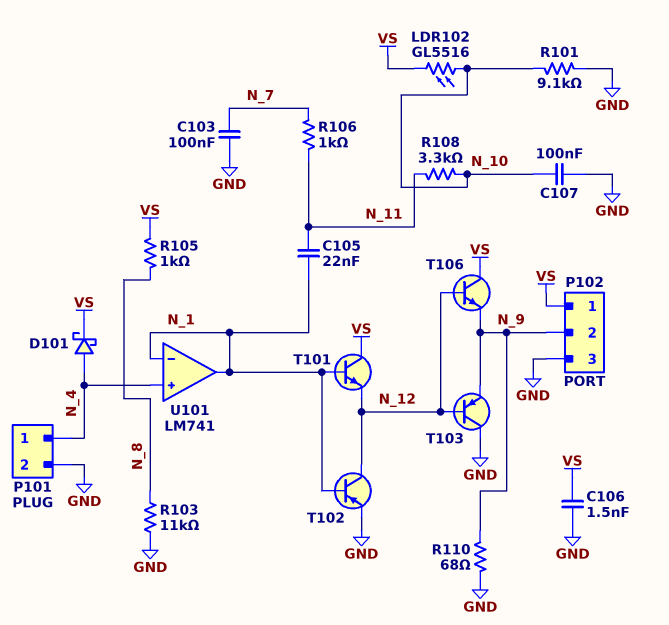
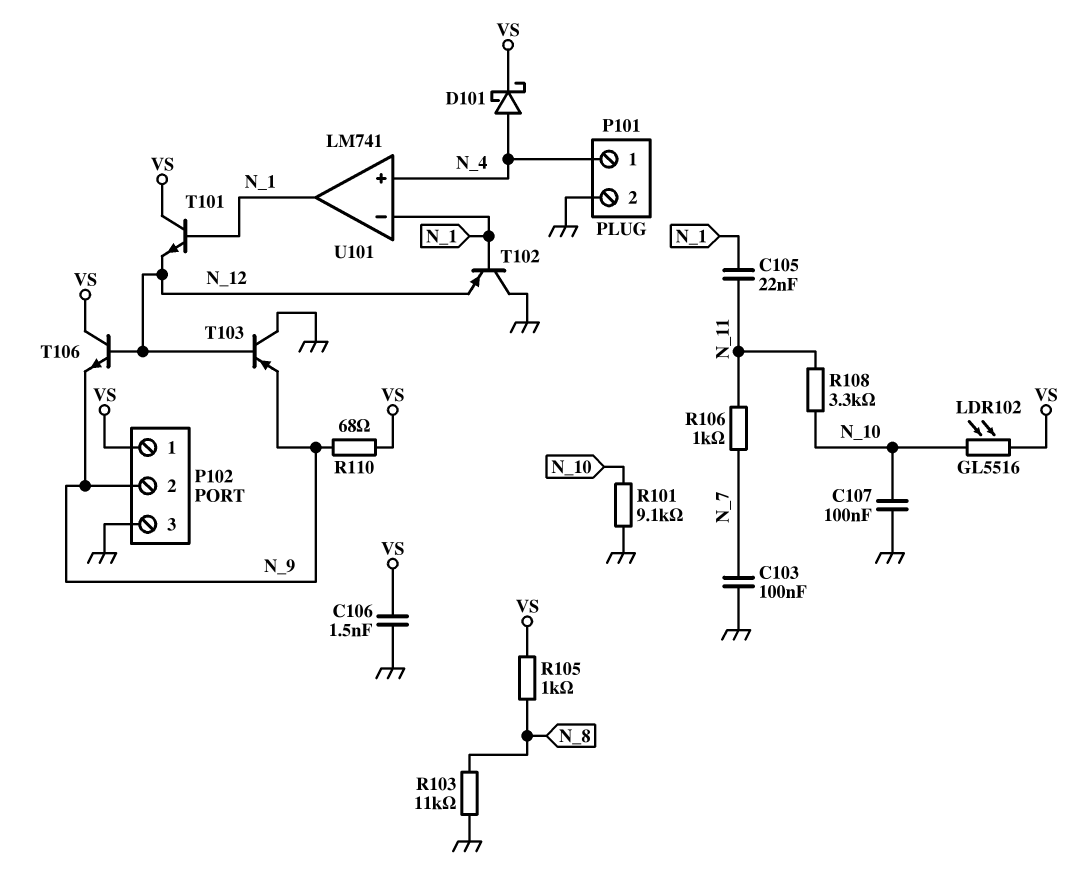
R110: 68 (GND, N_9) -> 68 (N_9, VS)
T102: PNP (B N_1, C N_12, E GND) -> PNP (B N_1, C GND, E N_12)

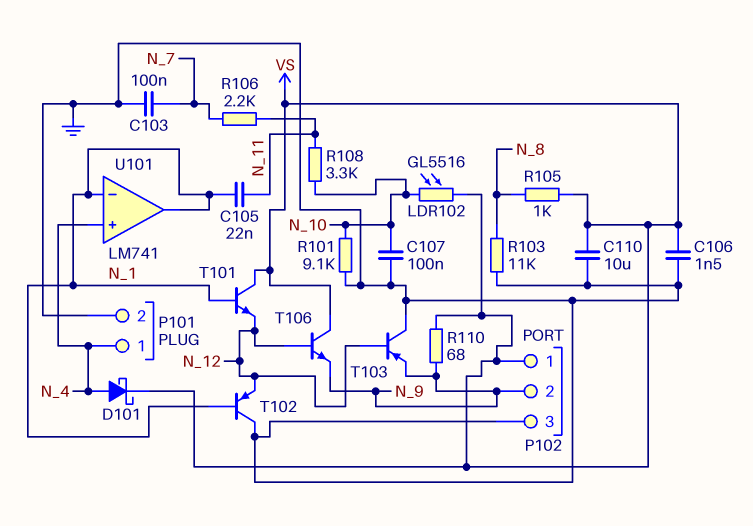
C110: none -> 10uF (GND, VS)
R106: 1k (N_7, N_11) -> 2.2k (N_7, N_11)

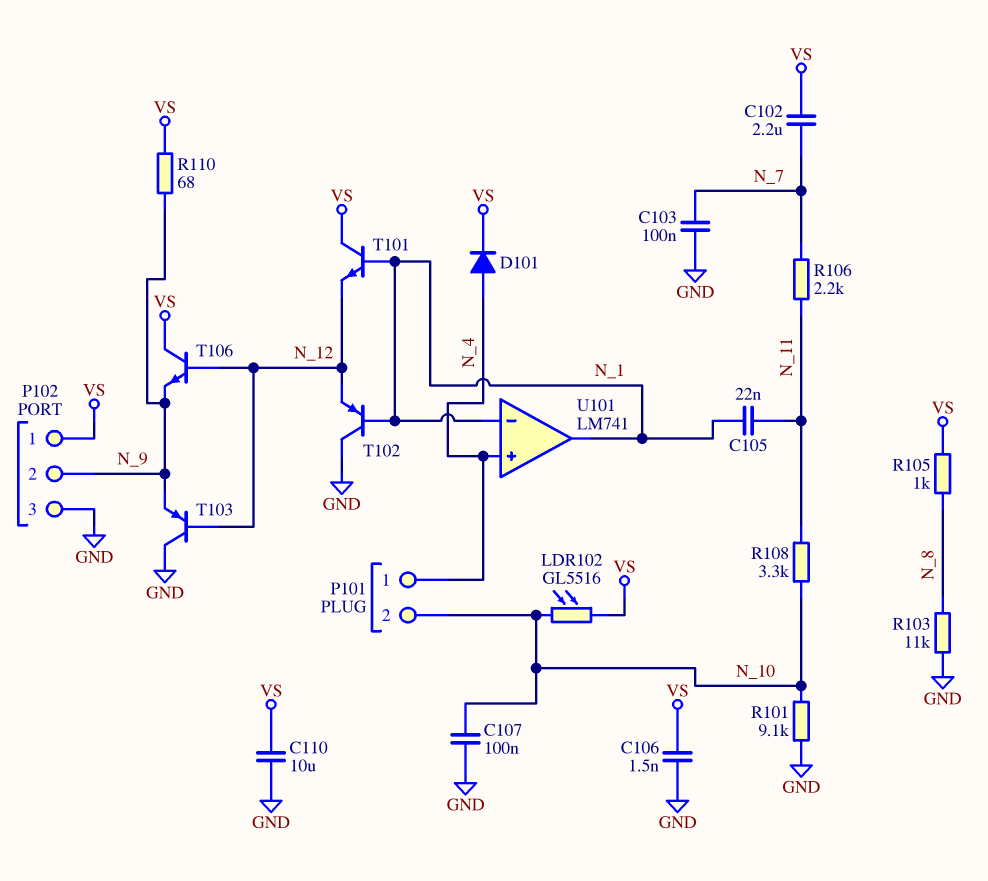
C102: none -> 2.2uF (N_7, VS)
D101: schottky (A N_4, K VS) -> diode (A N_4, K VS)
P101 pin 2: GND -> N_10

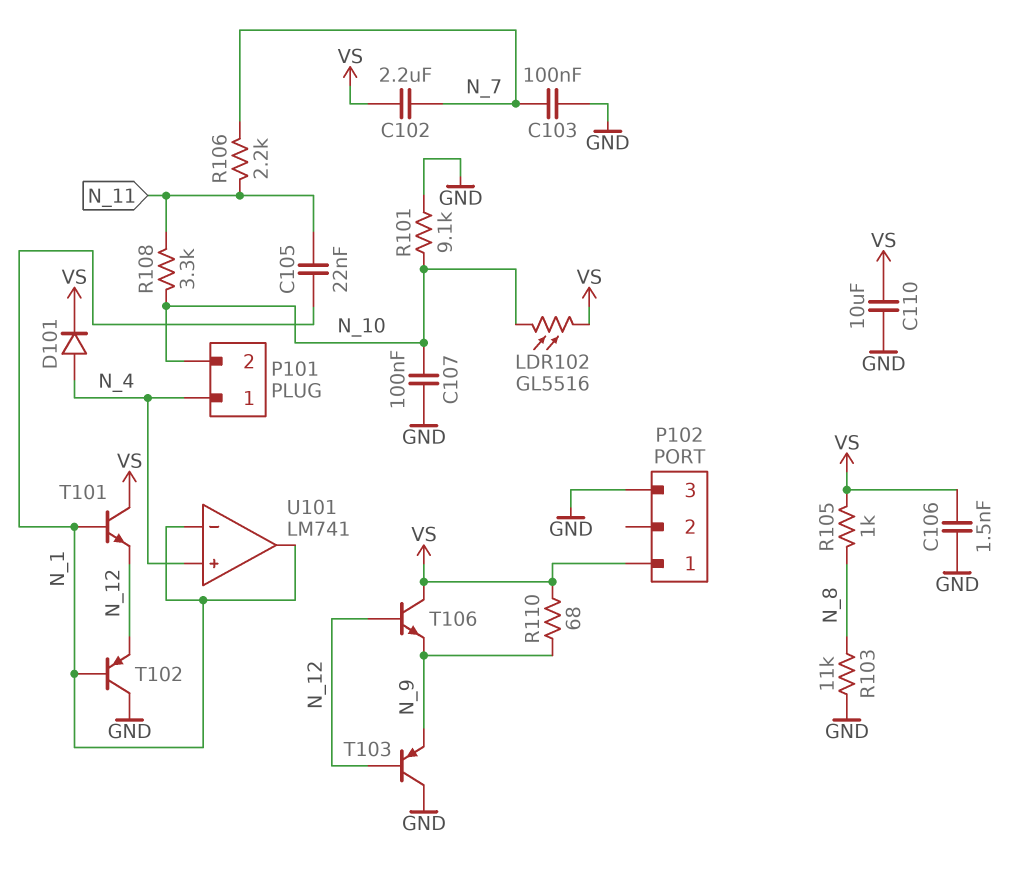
P102 pin 2: N_9 -> none

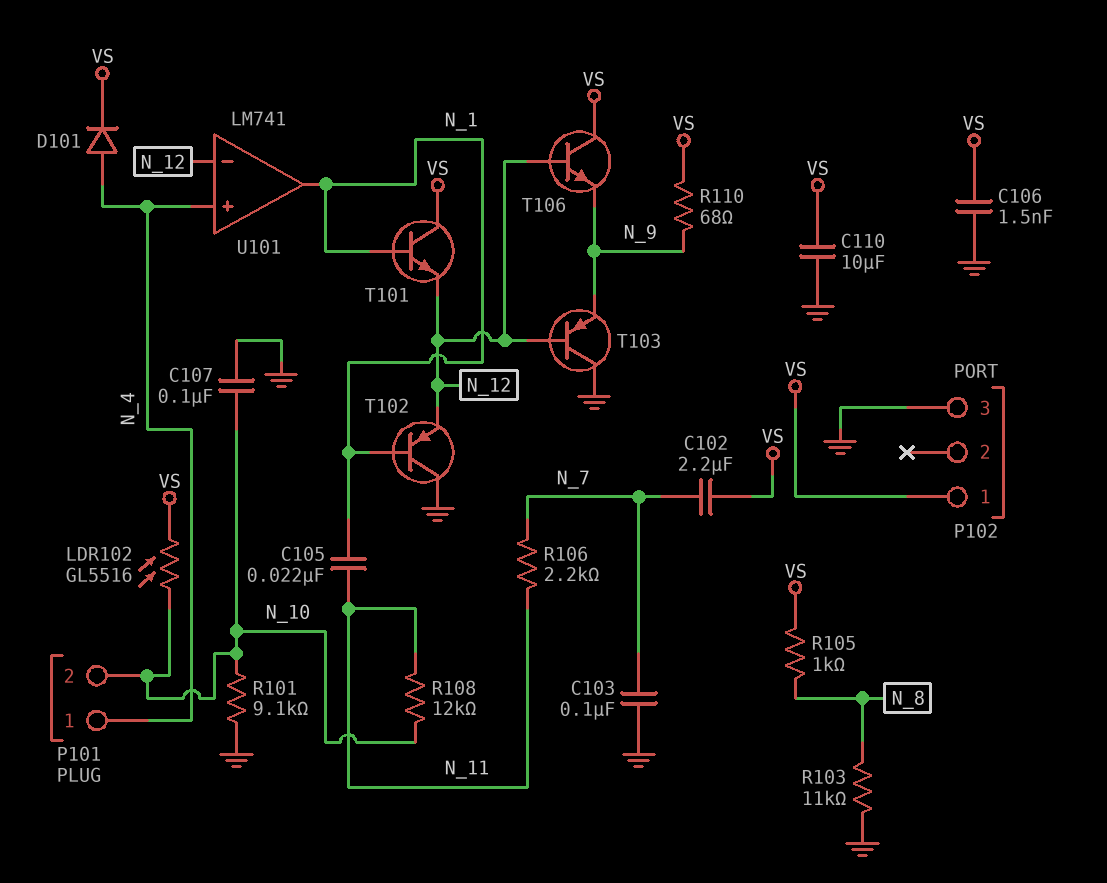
R108: 3.3k (N_10, N_11) -> 12k (N_10, N_11)
U101 pin in-: N_1 -> N_12

